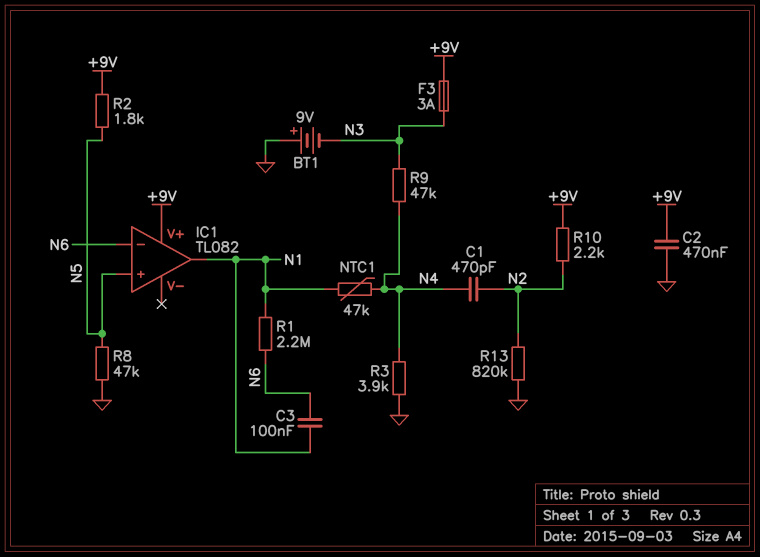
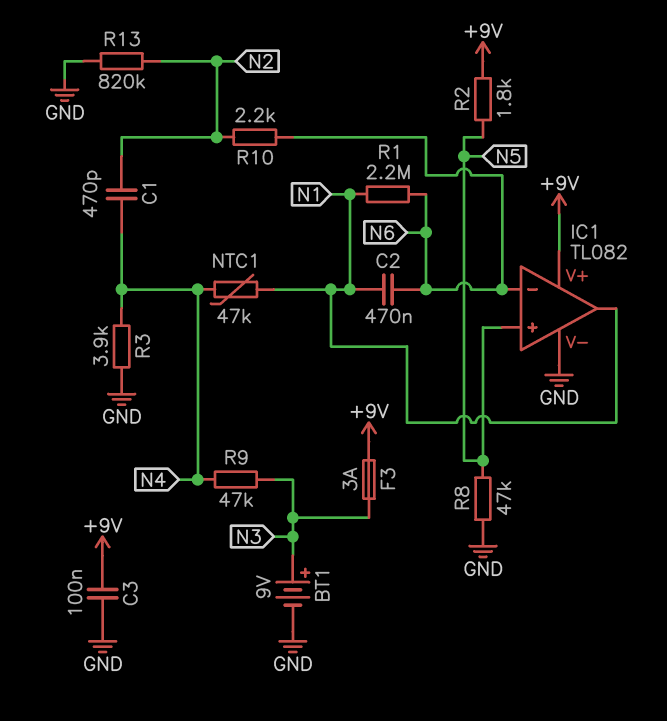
BT1: 9V (plus GND, minus N3) -> 9V (plus N3, minus GND)
C2: 470nF (+9V, GND) -> 470nF (N1, N6)
C3: 100nF (N1, N6) -> 100nF (+9V, GND)
IC1 pin V-: none -> GND
R10: 2.2k (+9V, N2) -> 2.2k (N2, N6)

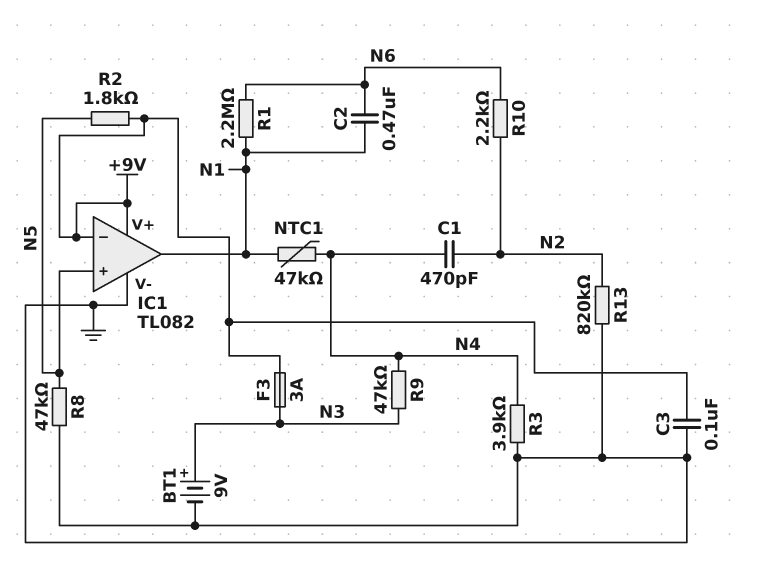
IC1 pin in-: N6 -> +9V

